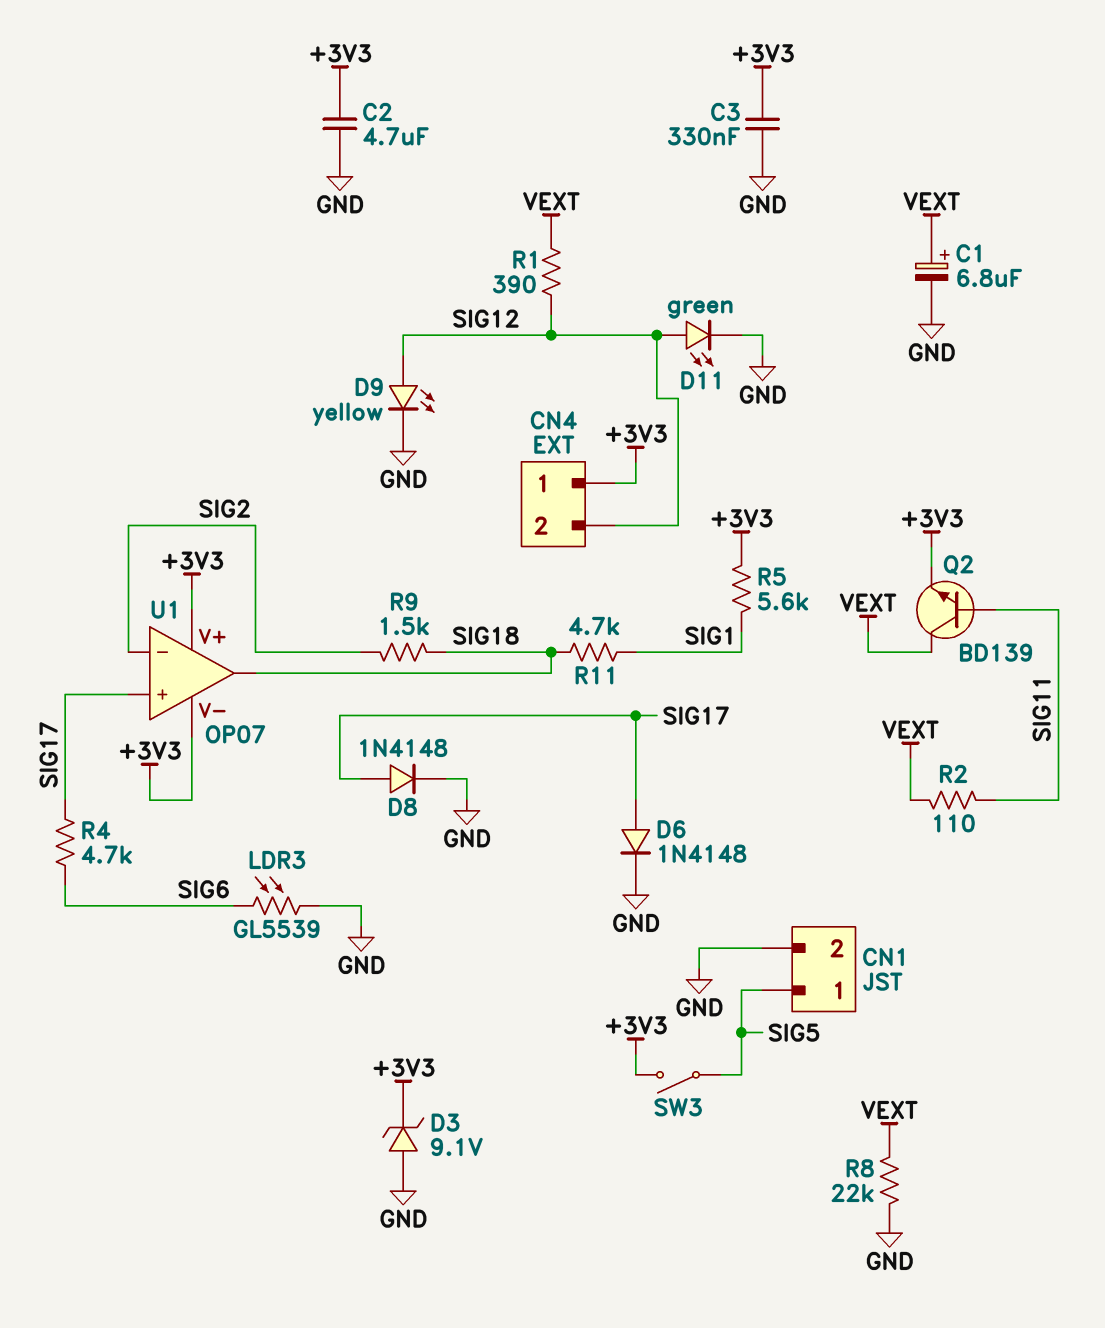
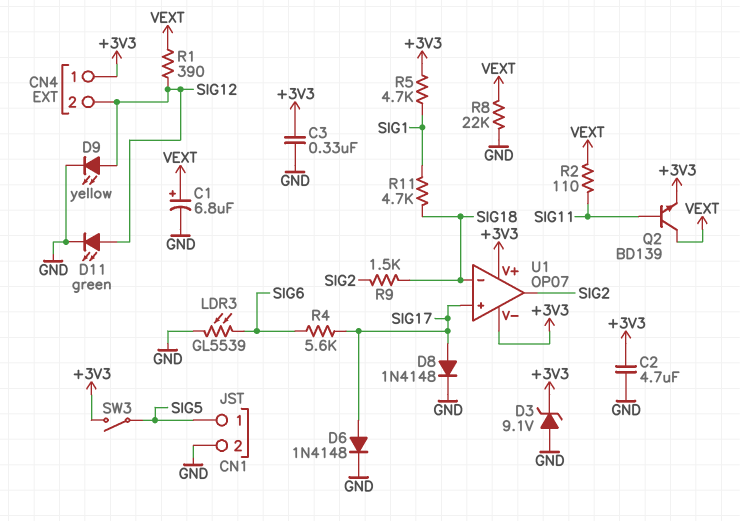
R4: 4.7k (SIG6, SIG17) -> 5.6k (SIG6, SIG17)
R5: 5.6k (+3V3, SIG1) -> 4.7k (+3V3, SIG1)
U1 pin in-: SIG2 -> SIG18
U1 pin out: SIG18 -> SIG2

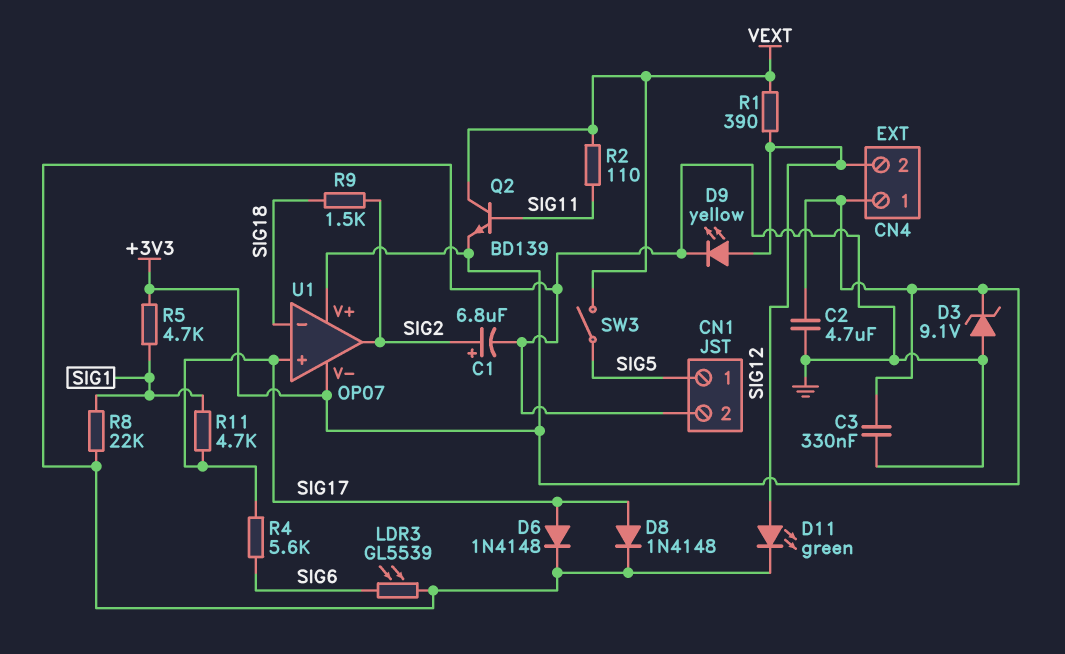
C1: 6.8uF (plus VEXT, minus GND) -> 6.8uF (plus SIG2, minus GND)
R8: 22k (GND, VEXT) -> 22k (GND, SIG1)
R11: 4.7k (SIG1, SIG18) -> 4.7k (SIG1, SIG17)
SW3: switch (+3V3, SIG5) -> switch (SIG5, VEXT)

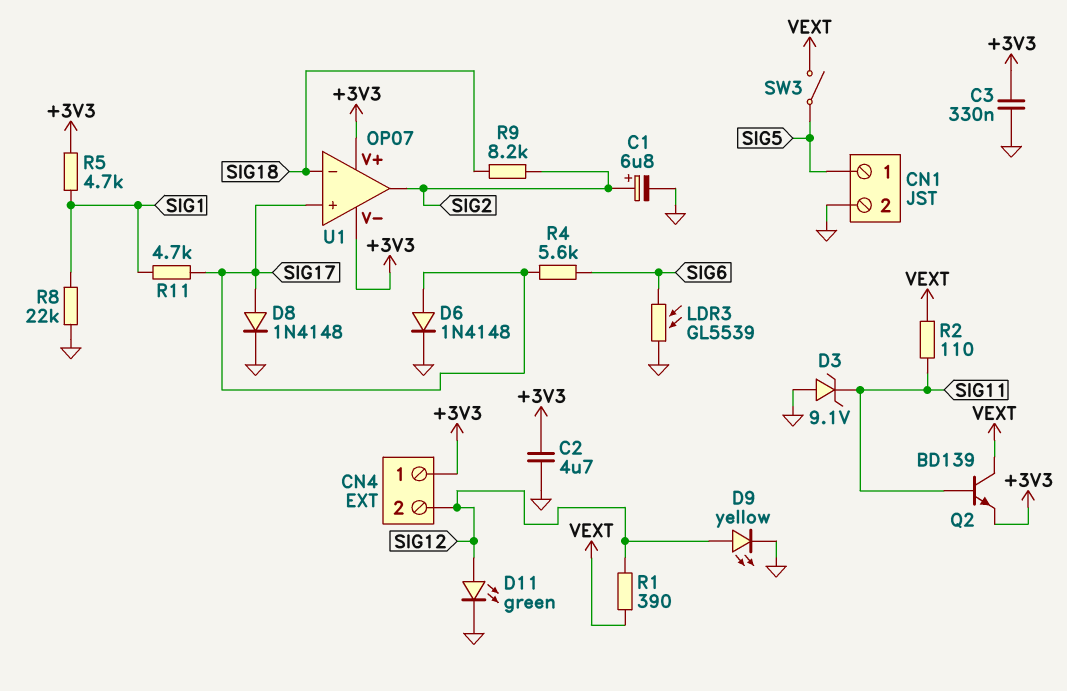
D3: zener 9.1V (A GND, K +3V3) -> zener 9.1V (A GND, K SIG11)
R9: 1.5k (SIG2, SIG18) -> 8.2k (SIG2, SIG18)

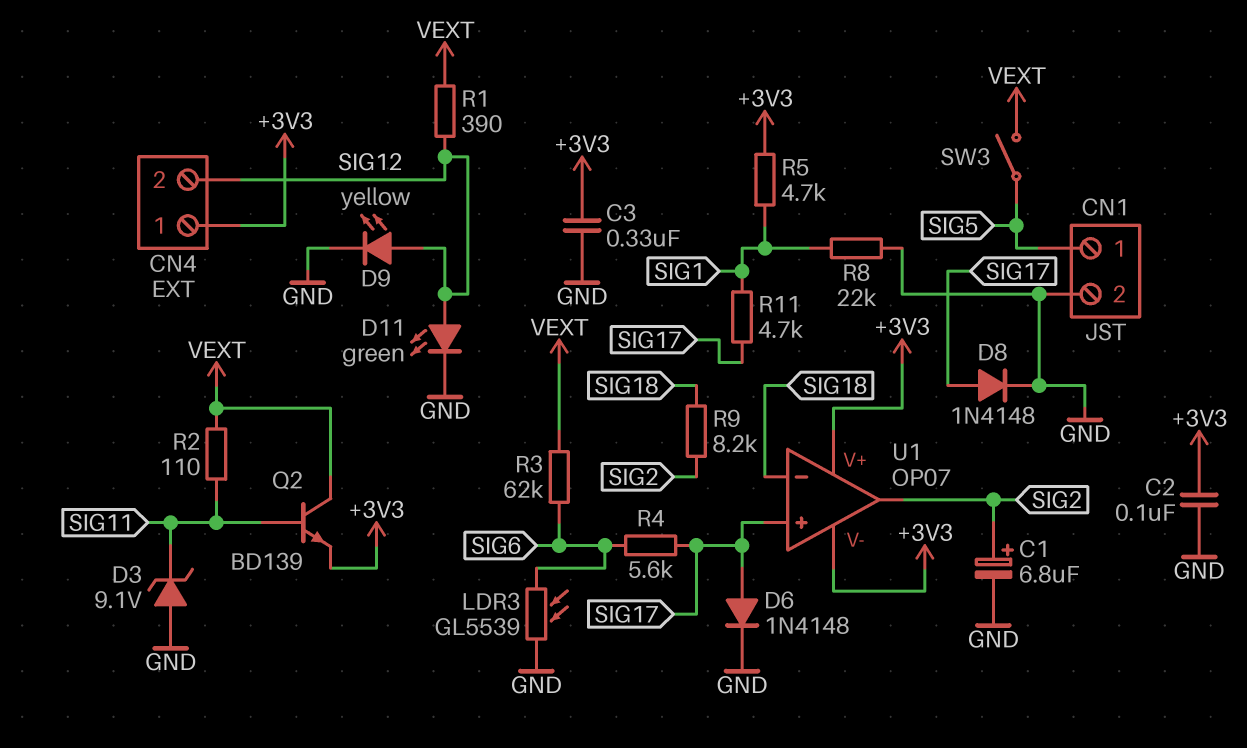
C2: 4.7uF (+3V3, GND) -> 100nF (+3V3, GND)
R3: none -> 62k (SIG6, VEXT)

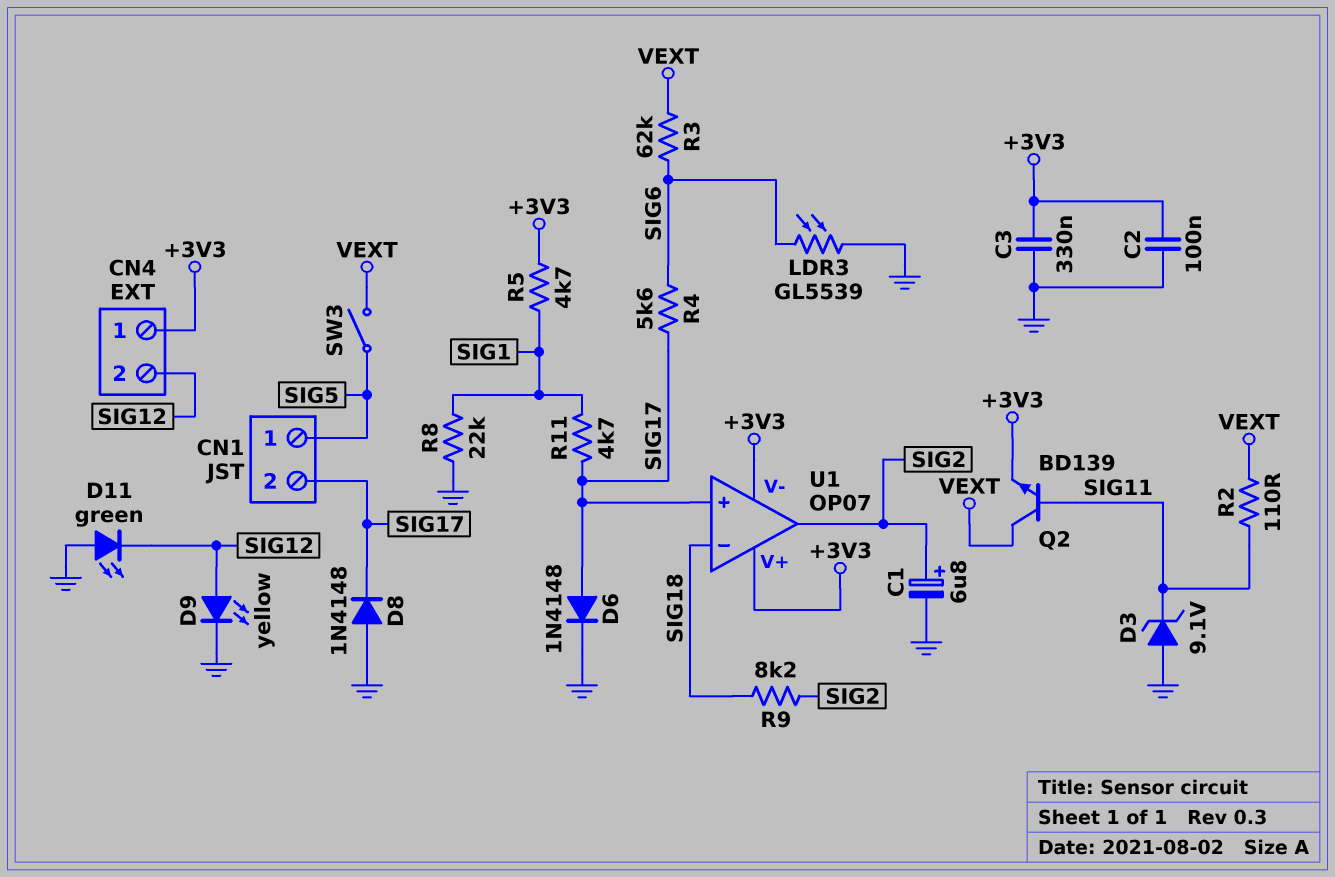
CN1 pin 2: GND -> SIG17
D8: diode 1N4148 (A SIG17, K GND) -> diode 1N4148 (A GND, K SIG17)
D11: LED green (A SIG12, K GND) -> LED green (A GND, K SIG12)
R1: 390 (SIG12, VEXT) -> none

